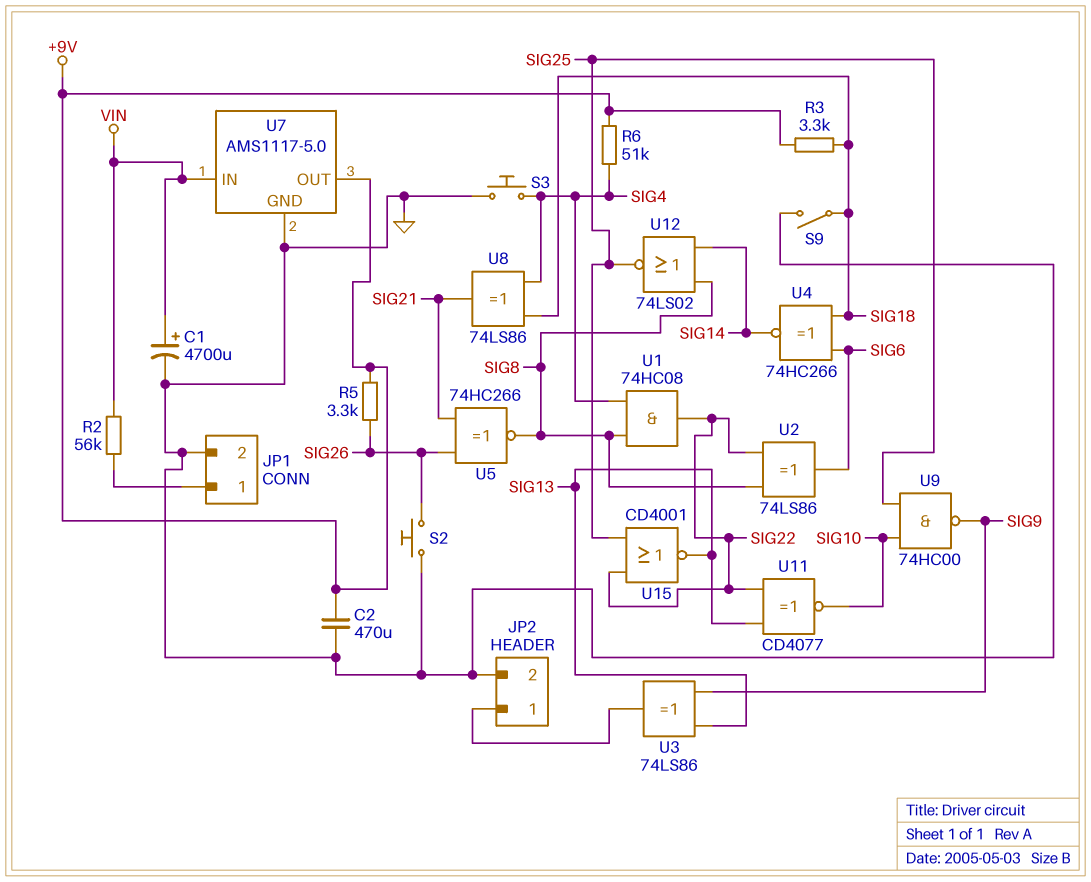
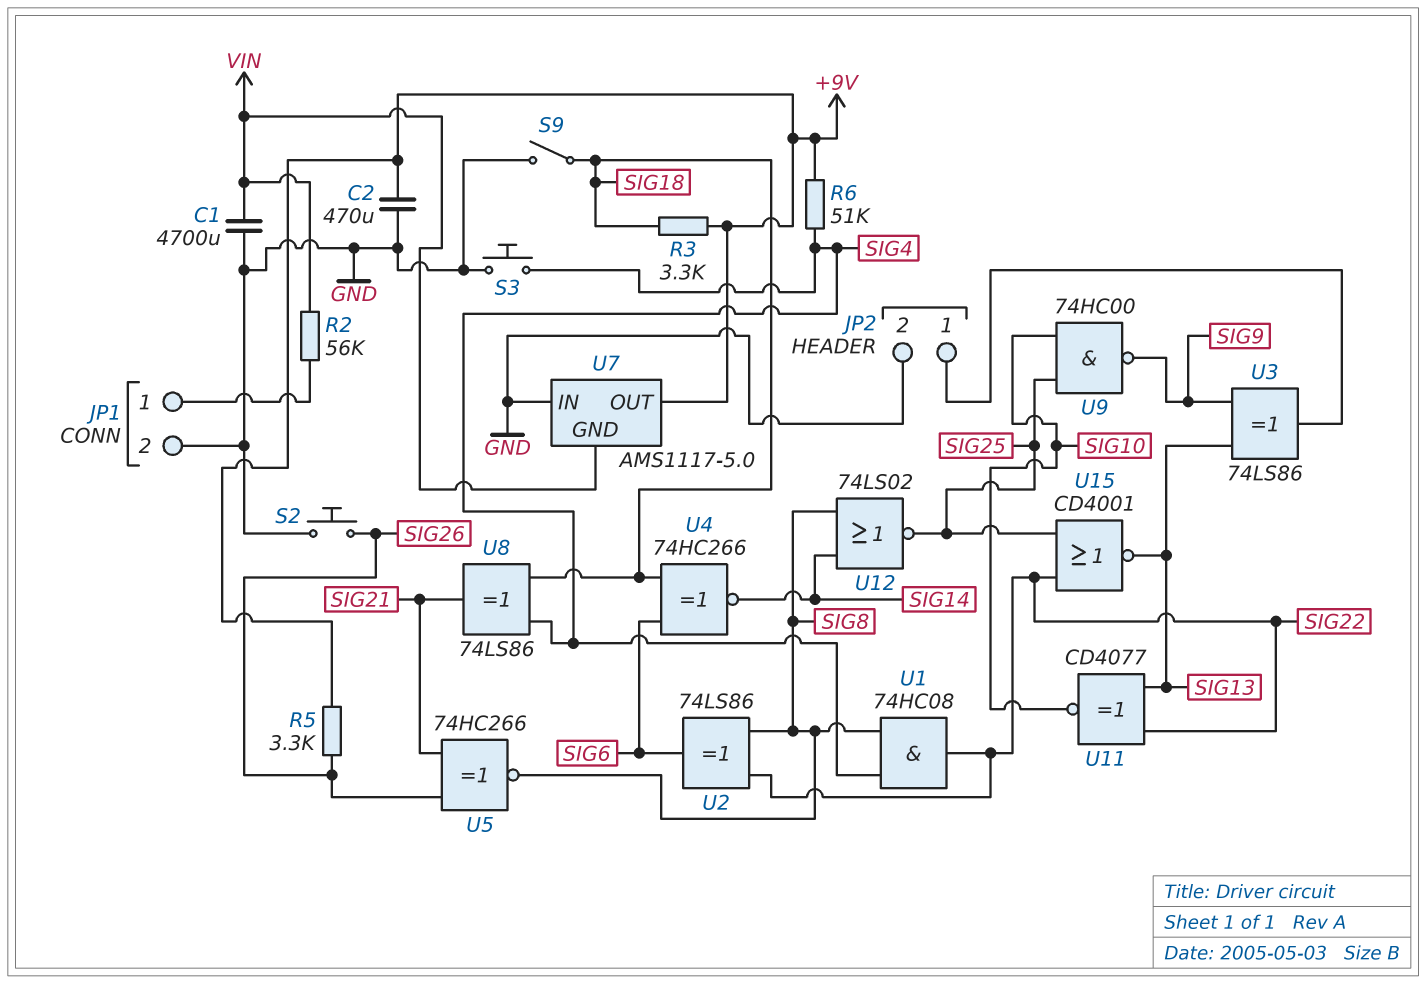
C1: 4700uF (plus VIN, minus GND) -> 4700uF (GND, VIN)
U7 pin GND: GND -> VIN
U7 pin IN: VIN -> GND

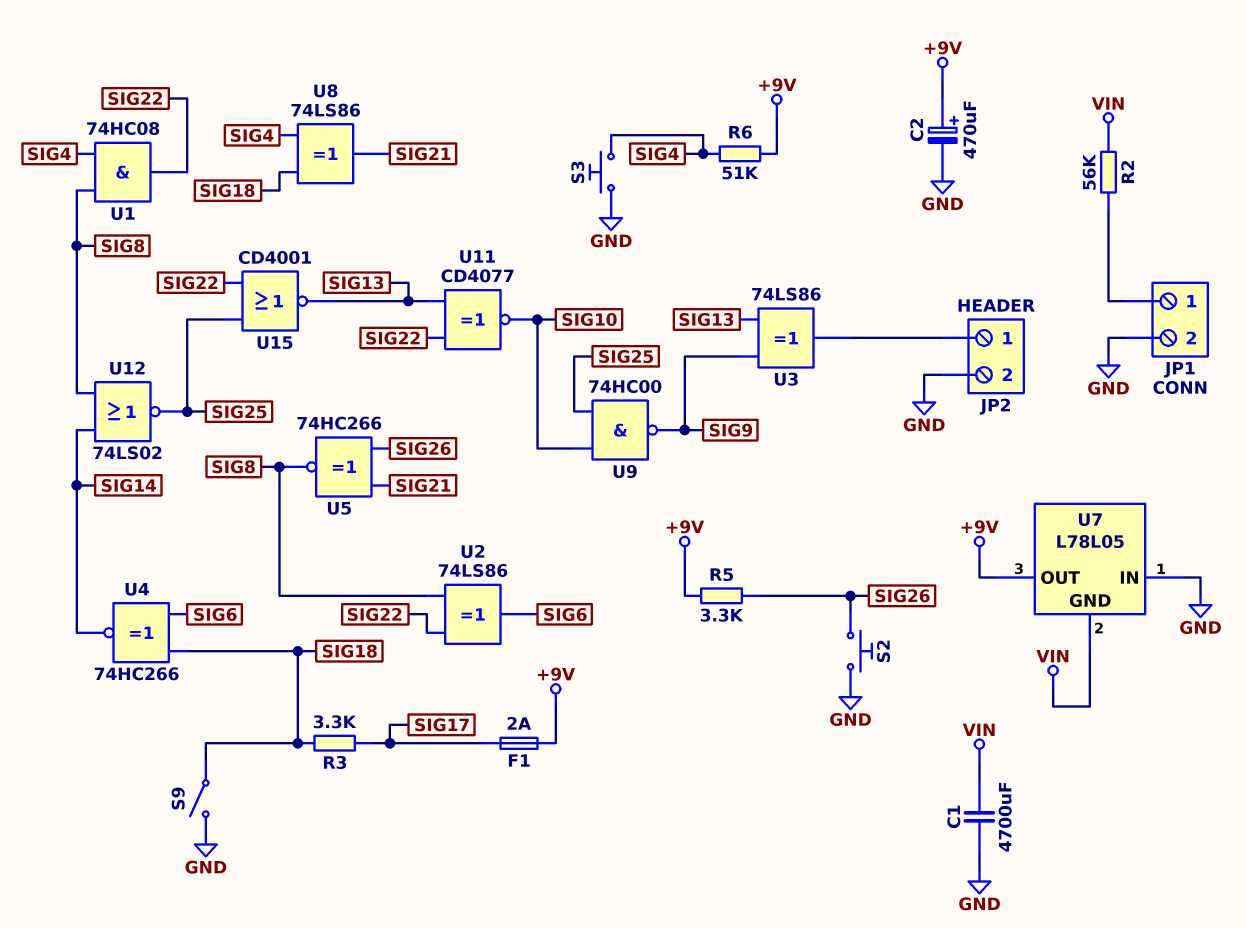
C2: 470uF (+9V, GND) -> 470uF (plus +9V, minus GND)
F1: none -> 2A (+9V, SIG17)
R3: 3.3k (+9V, SIG18) -> 3.3k (SIG17, SIG18)
U7: AMS1117-5.0 -> L78L05

